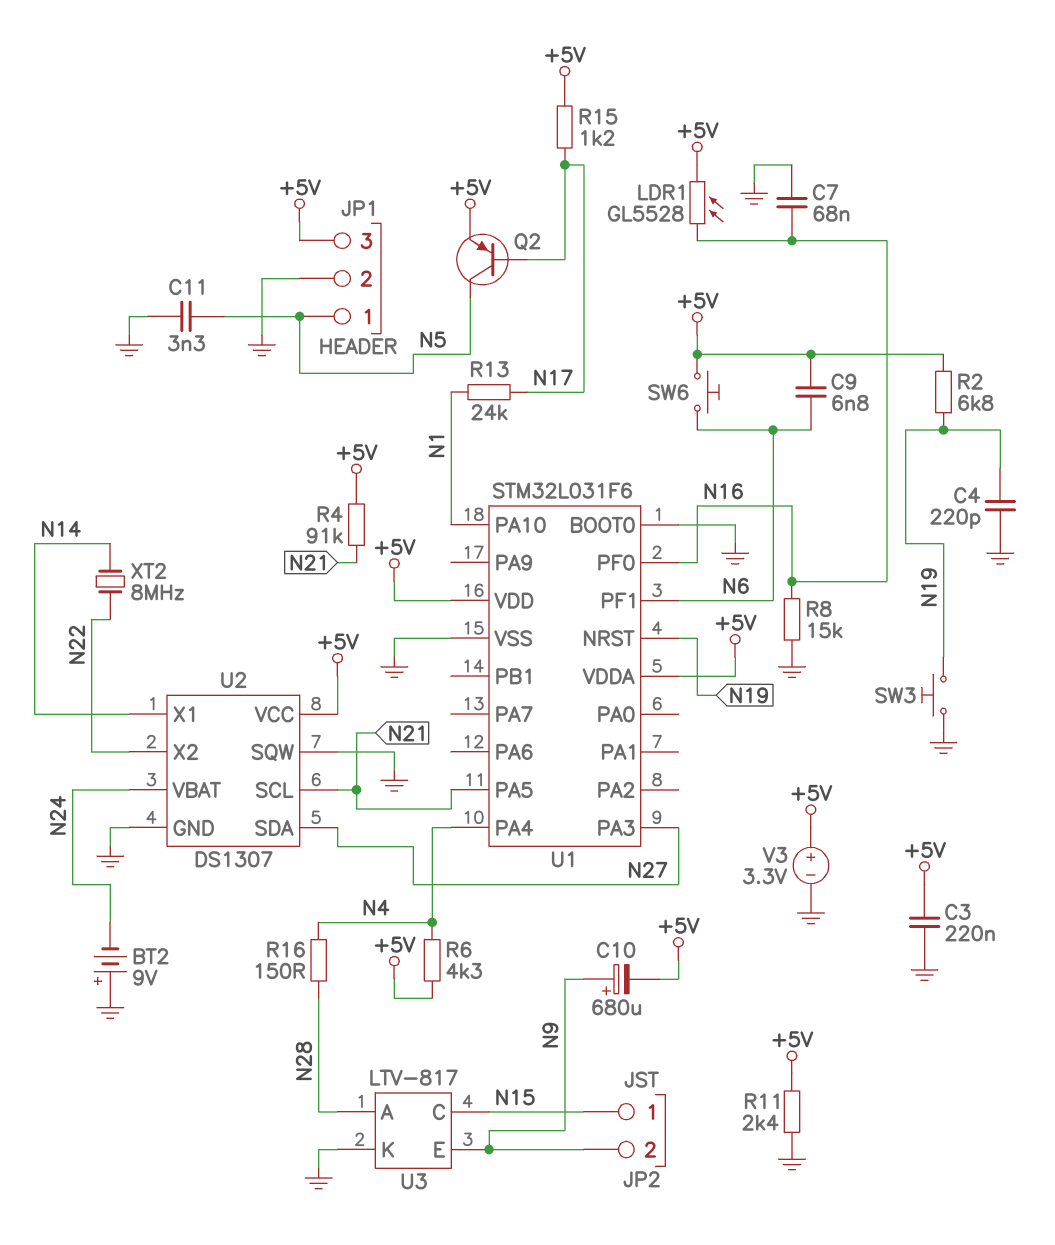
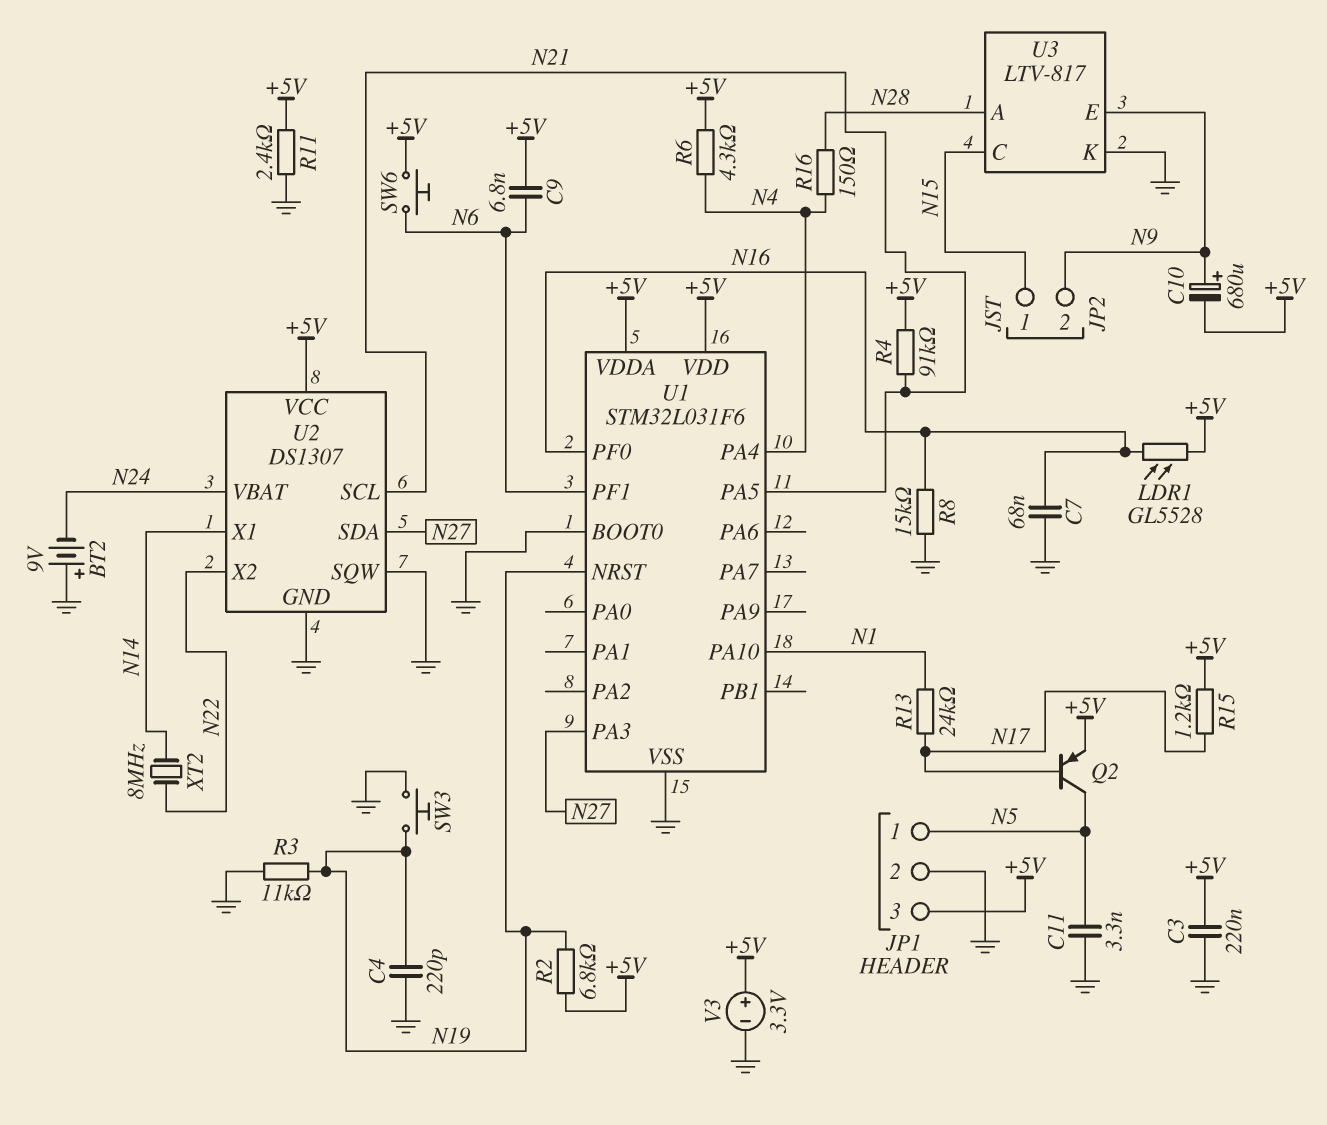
R3: none -> 11k (GND, N19)

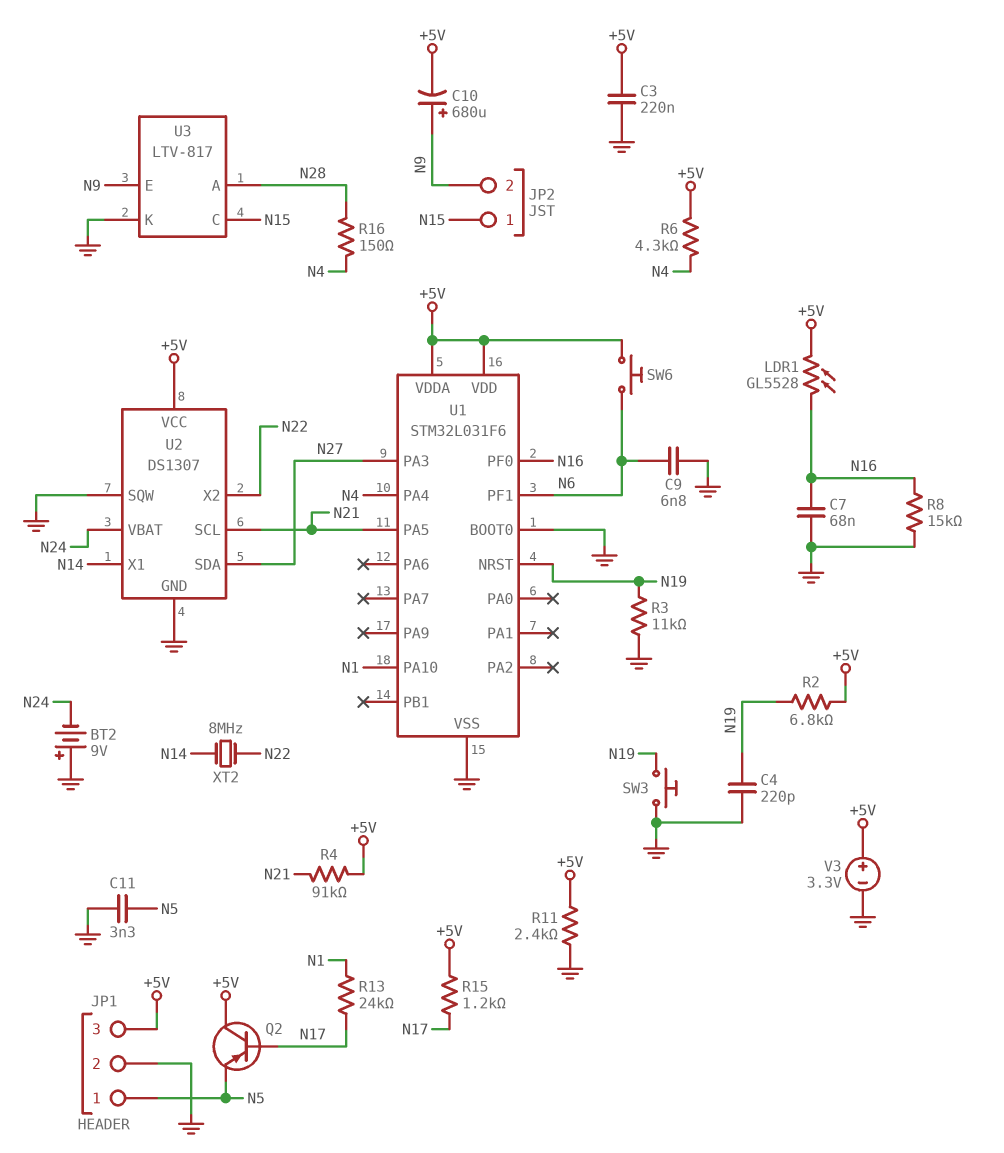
C9: 6.8nF (+5V, N6) -> 6.8nF (GND, N6)
Q2: PNP (B N17, C N5, E +5V) -> PNP (B N17, C +5V, E N5)

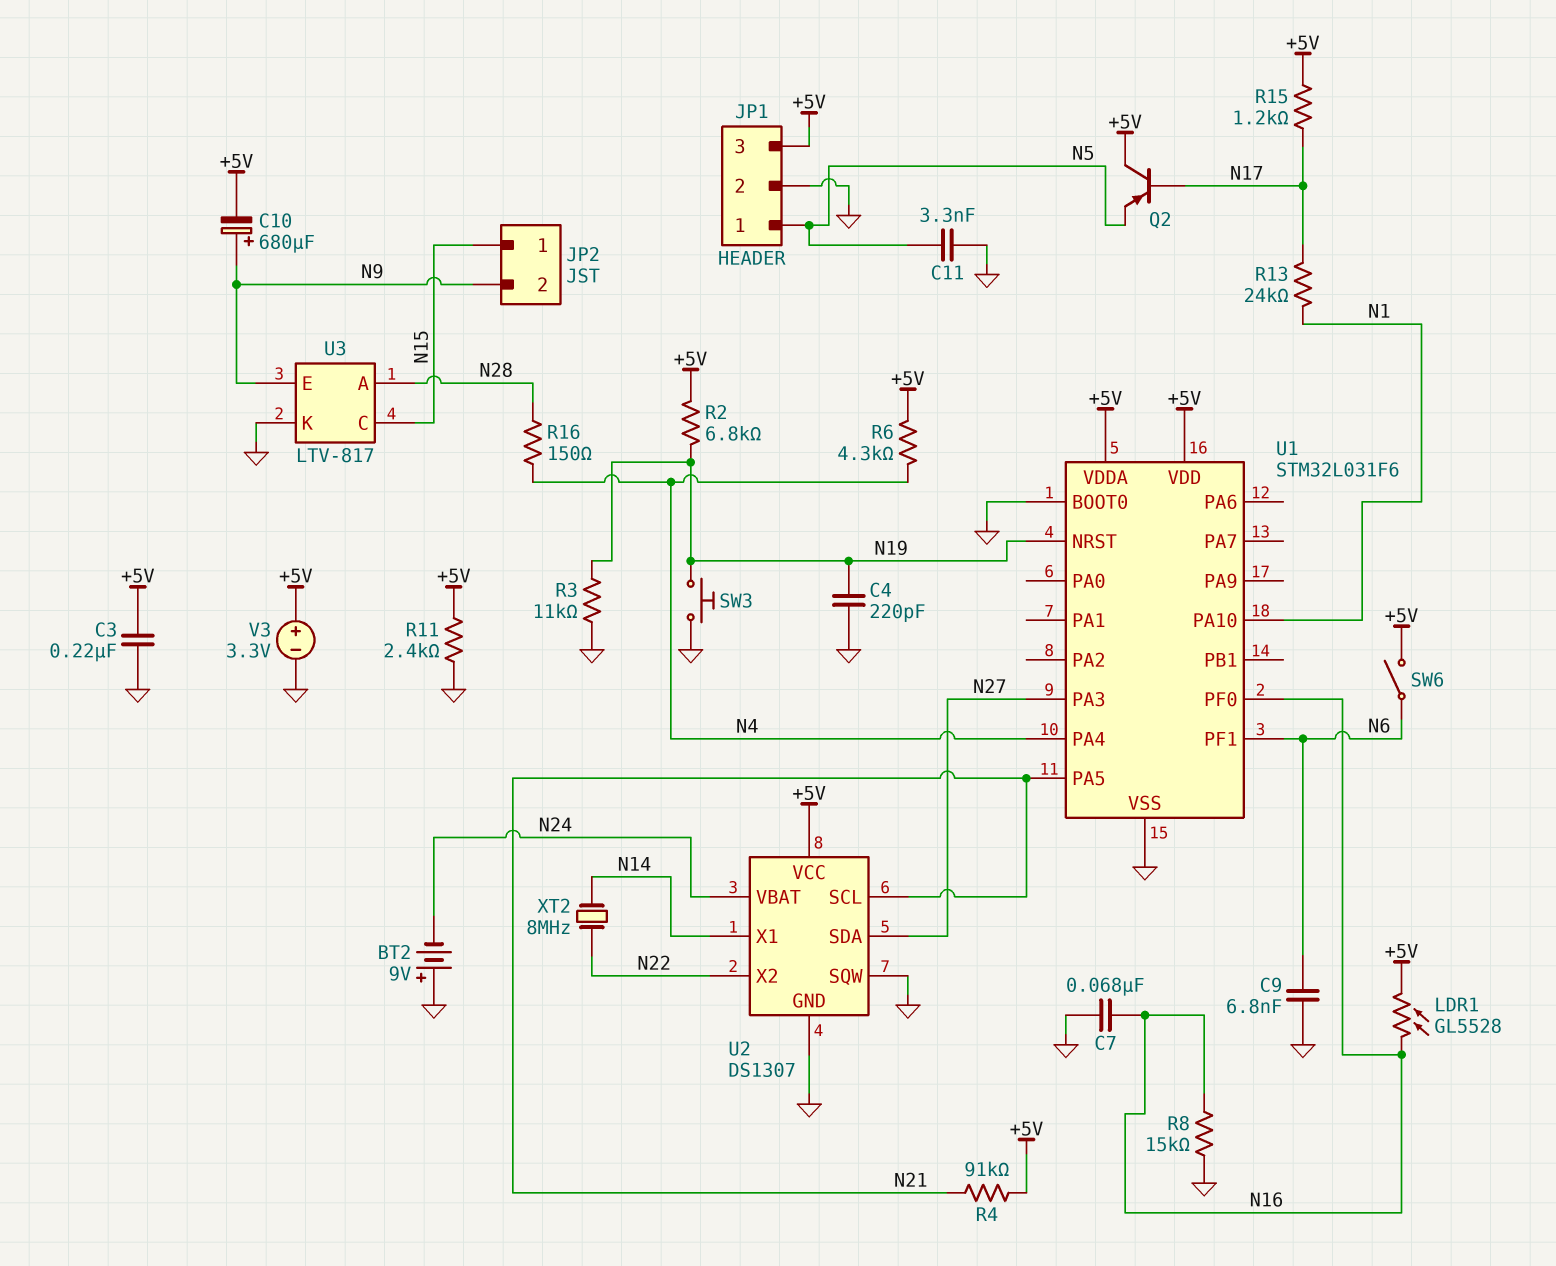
SW6: button (+5V, N6) -> switch (+5V, N6)

